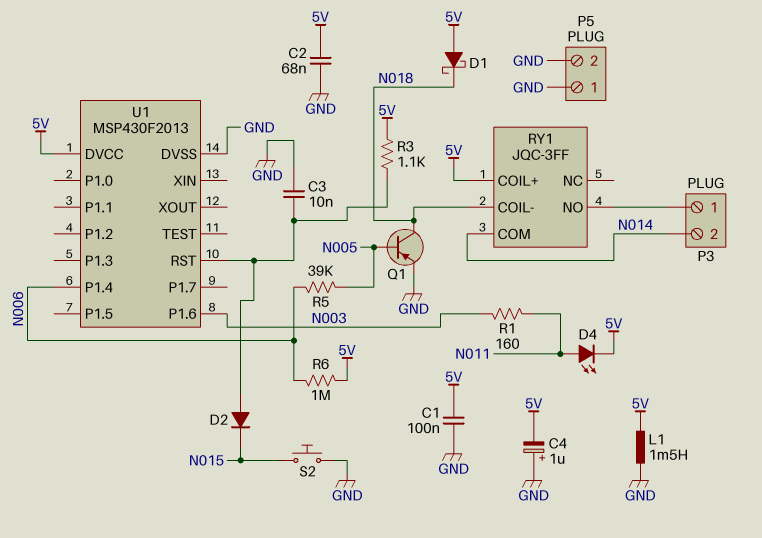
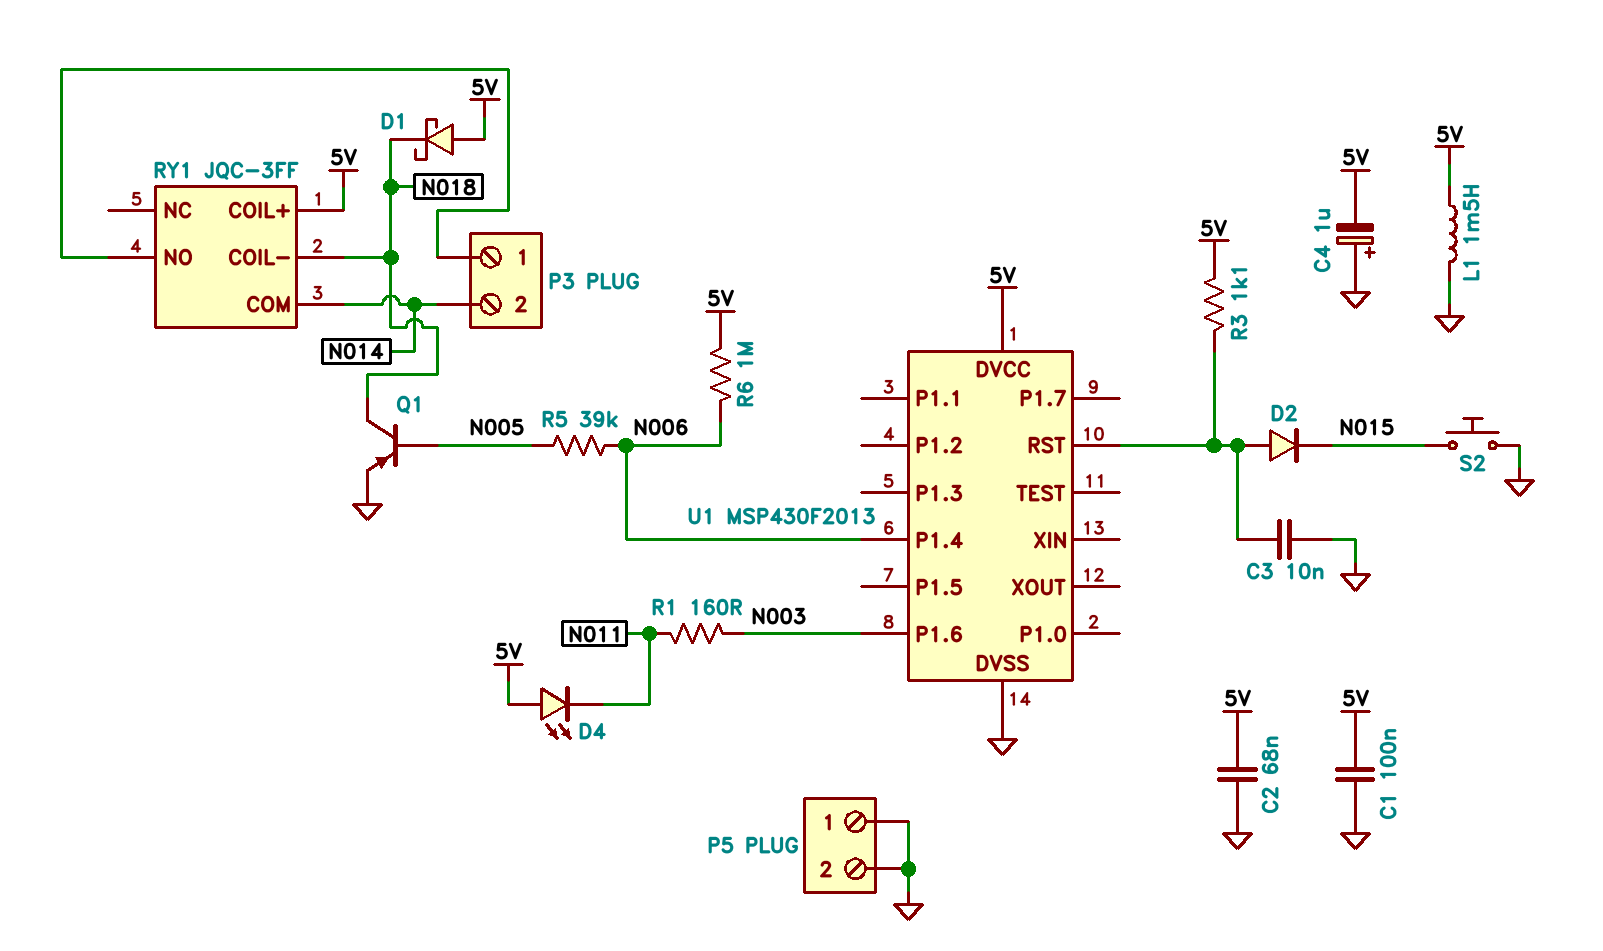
D4: LED (A N011, K 5V) -> LED (A 5V, K N011)

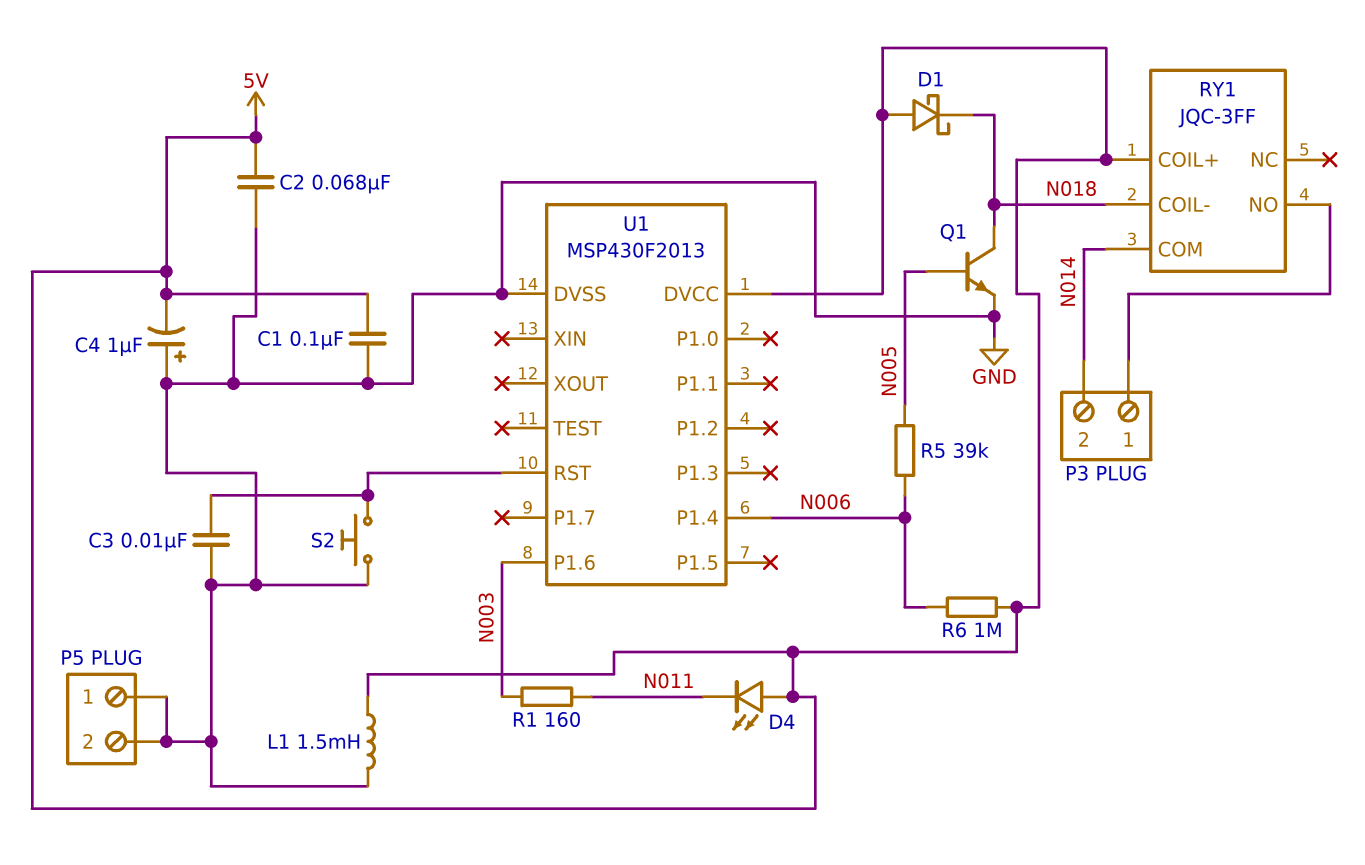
D2: diode (A U1/RST, K N015) -> none
Q1: PNP (B N005, C N018, E GND) -> NPN (B N005, C N018, E GND)
R3: 1.1k (5V, U1/RST) -> none
S2: button (GND, N015) -> button (GND, U1/RST)

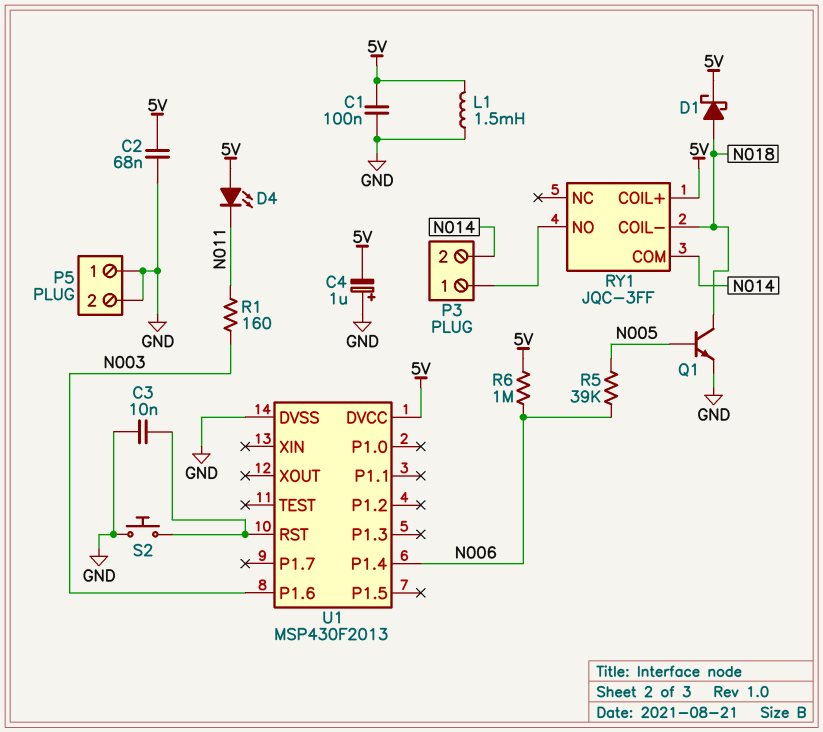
D1: schottky (A 5V, K N018) -> schottky (A N018, K 5V)

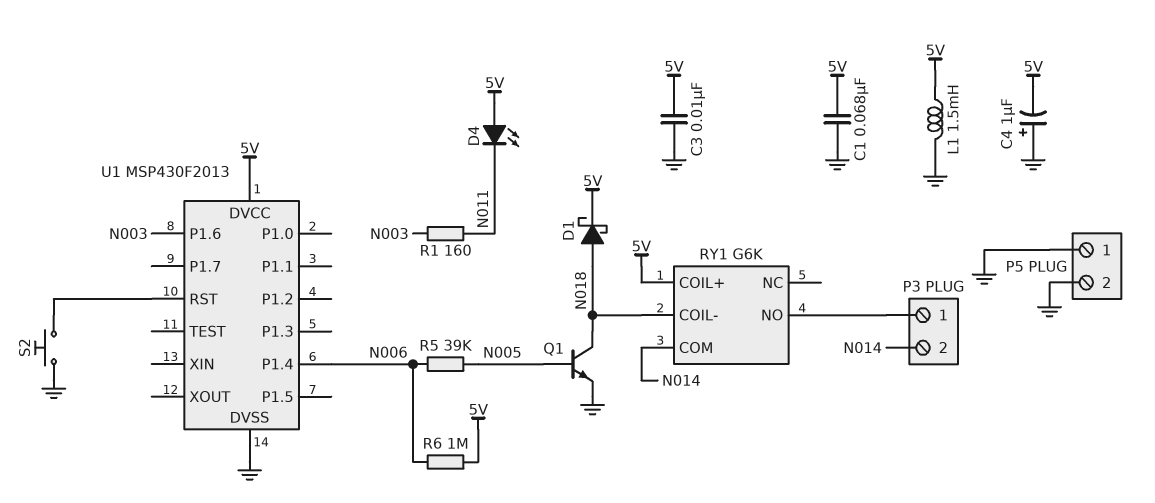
C1: 100nF (5V, GND) -> 68nF (5V, GND)
C2: 68nF (5V, GND) -> none
C3: 10nF (GND, U1/RST) -> 10nF (5V, GND)
RY1: JQC-3FF -> G6K

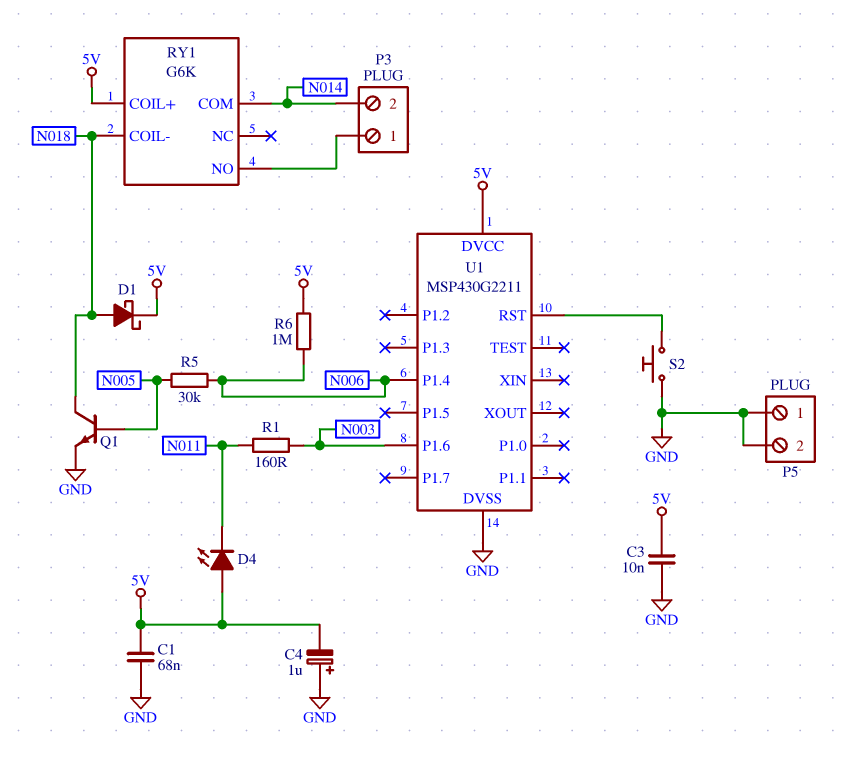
L1: 1.5mH (5V, GND) -> none
R5: 39k (N005, N006) -> 30k (N005, N006)
U1: MSP430F2013 -> MSP430G2211

